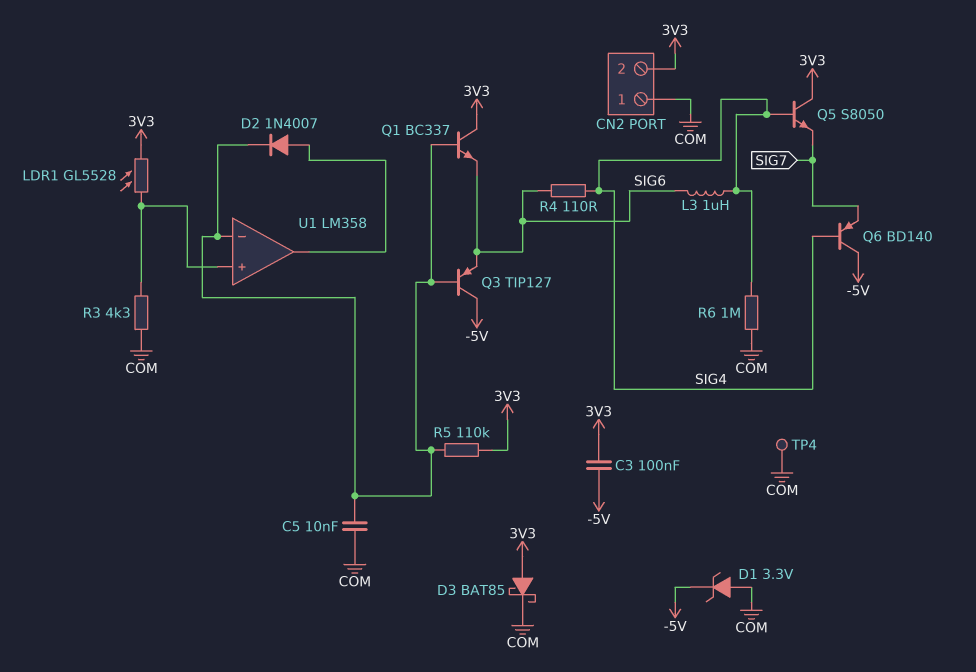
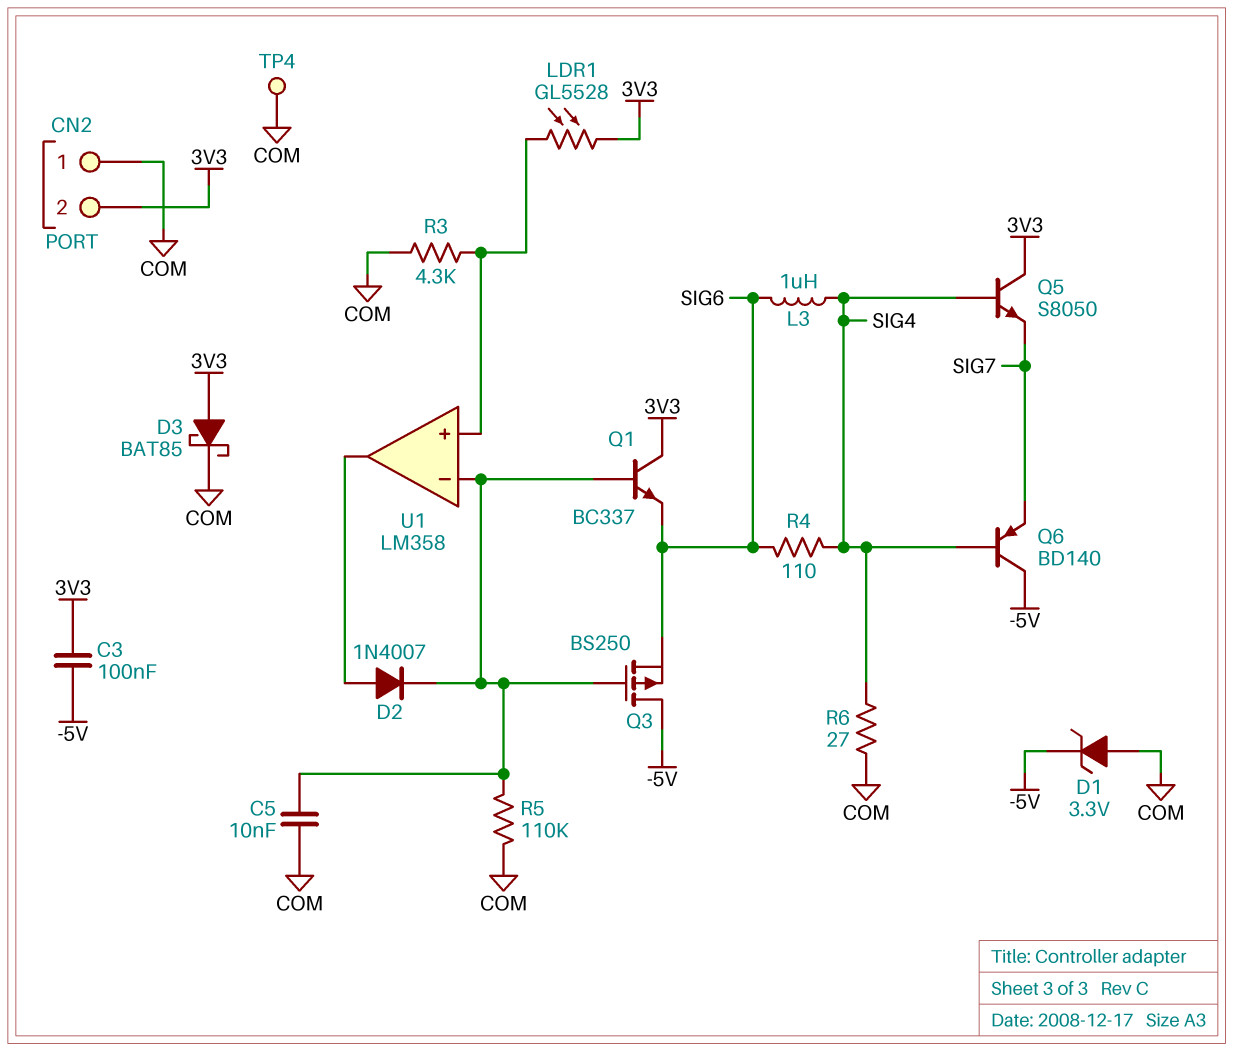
Q3: PNP TIP127 (B U1/in-, C -5V, E SIG6) -> PMOS BS250 (G U1/in-, D -5V, S SIG6)
R5: 110k (3V3, U1/in-) -> 110k (COM, U1/in-)
R6: 1M (COM, SIG4) -> 27 (COM, SIG4)

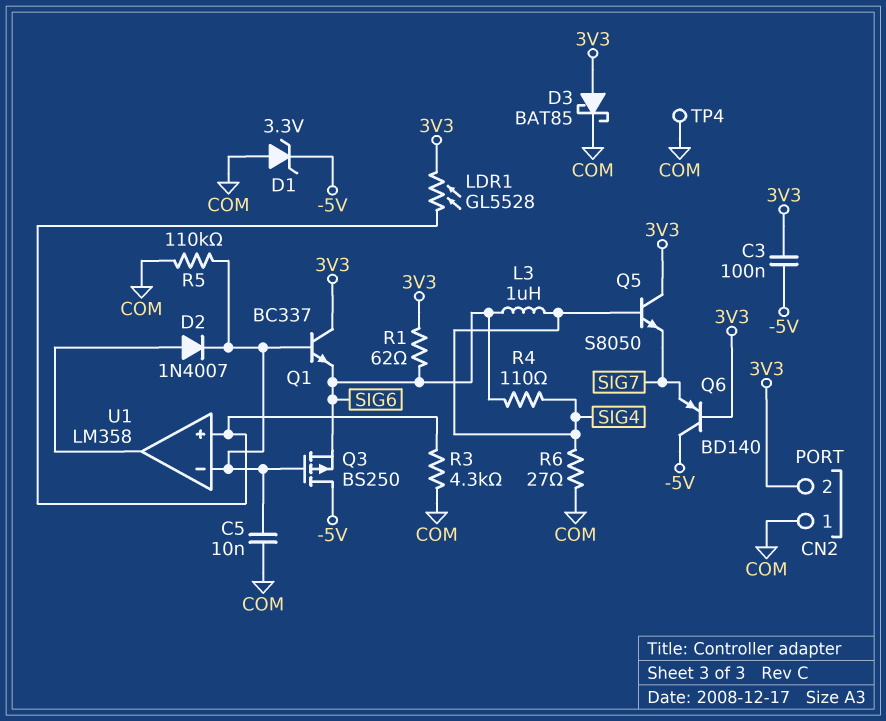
Q6: PNP BD140 (B SIG4, C -5V, E SIG7) -> PNP BD140 (B 3V3, C -5V, E SIG7)
R1: none -> 62 (3V3, SIG6)

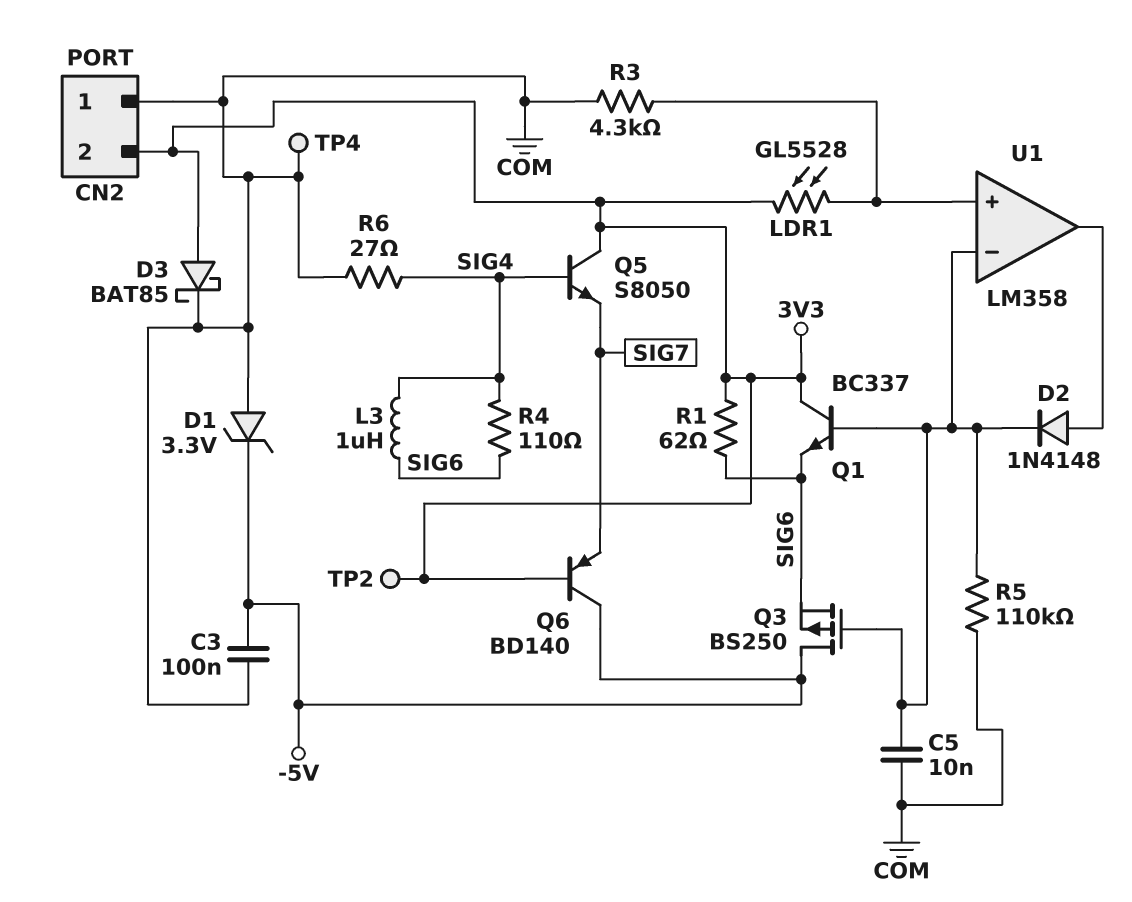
C3: 100nF (-5V, 3V3) -> 100nF (-5V, COM)
D2: diode 1N4007 (A U1/out, K U1/in-) -> diode 1N4148 (A U1/out, K U1/in-)
TP2: none -> test point (3V3)

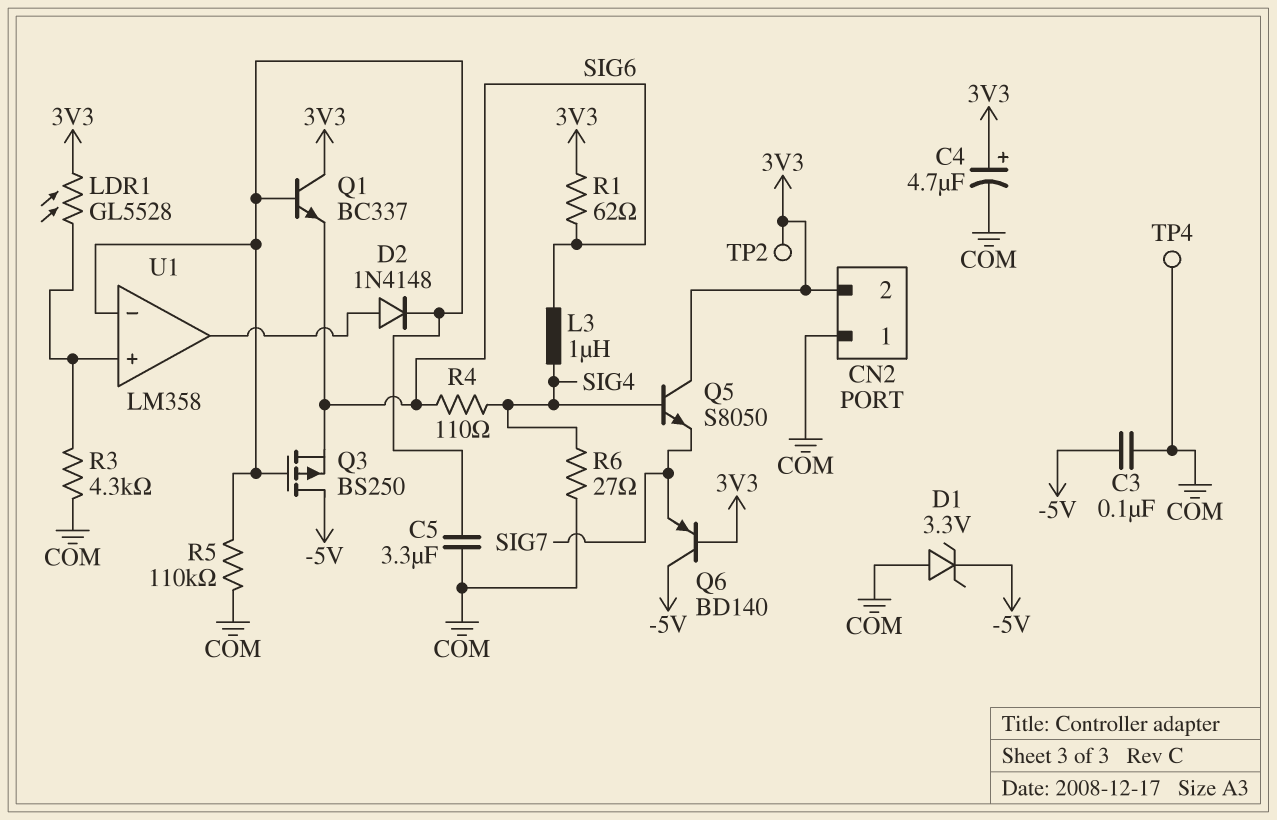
C4: none -> 4.7uF (plus 3V3, minus COM)
C5: 10nF (COM, U1/in-) -> 3.3uF (COM, U1/in-)
D3: schottky BAT85 (A 3V3, K COM) -> none

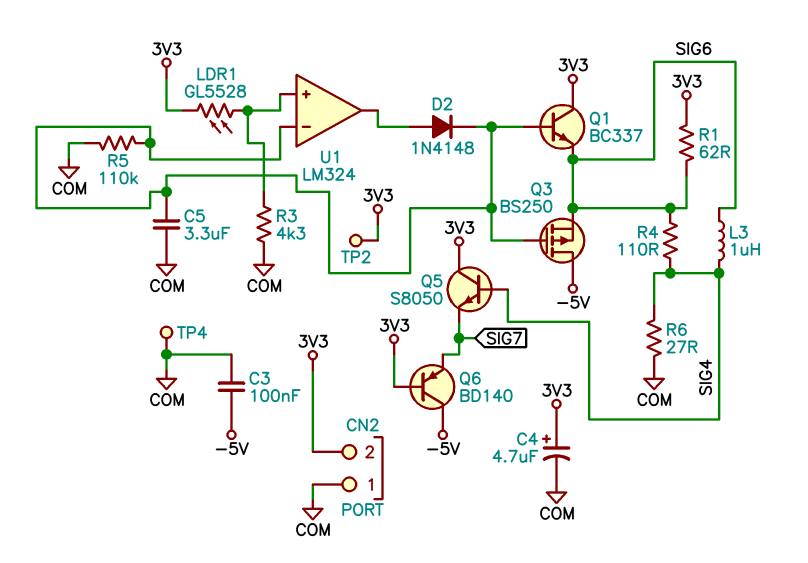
D1: zener 3.3V (A COM, K -5V) -> none
U1: LM358 -> LM324

